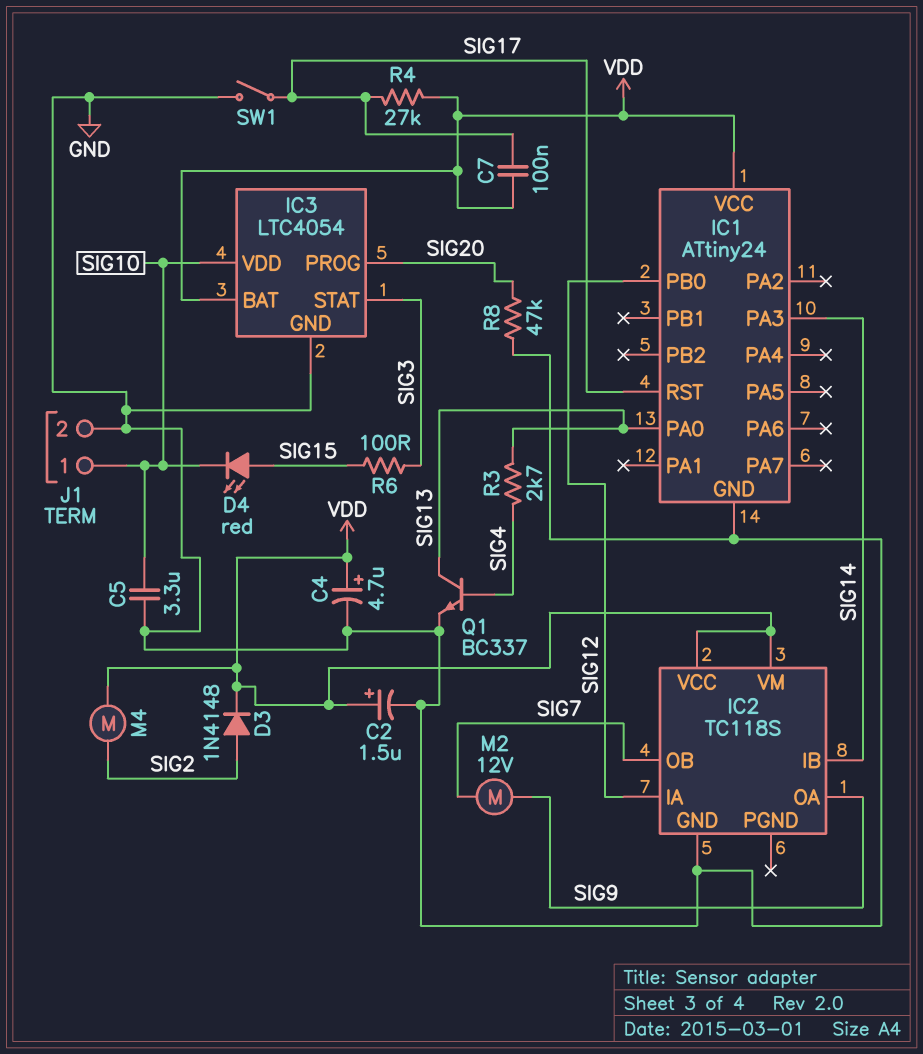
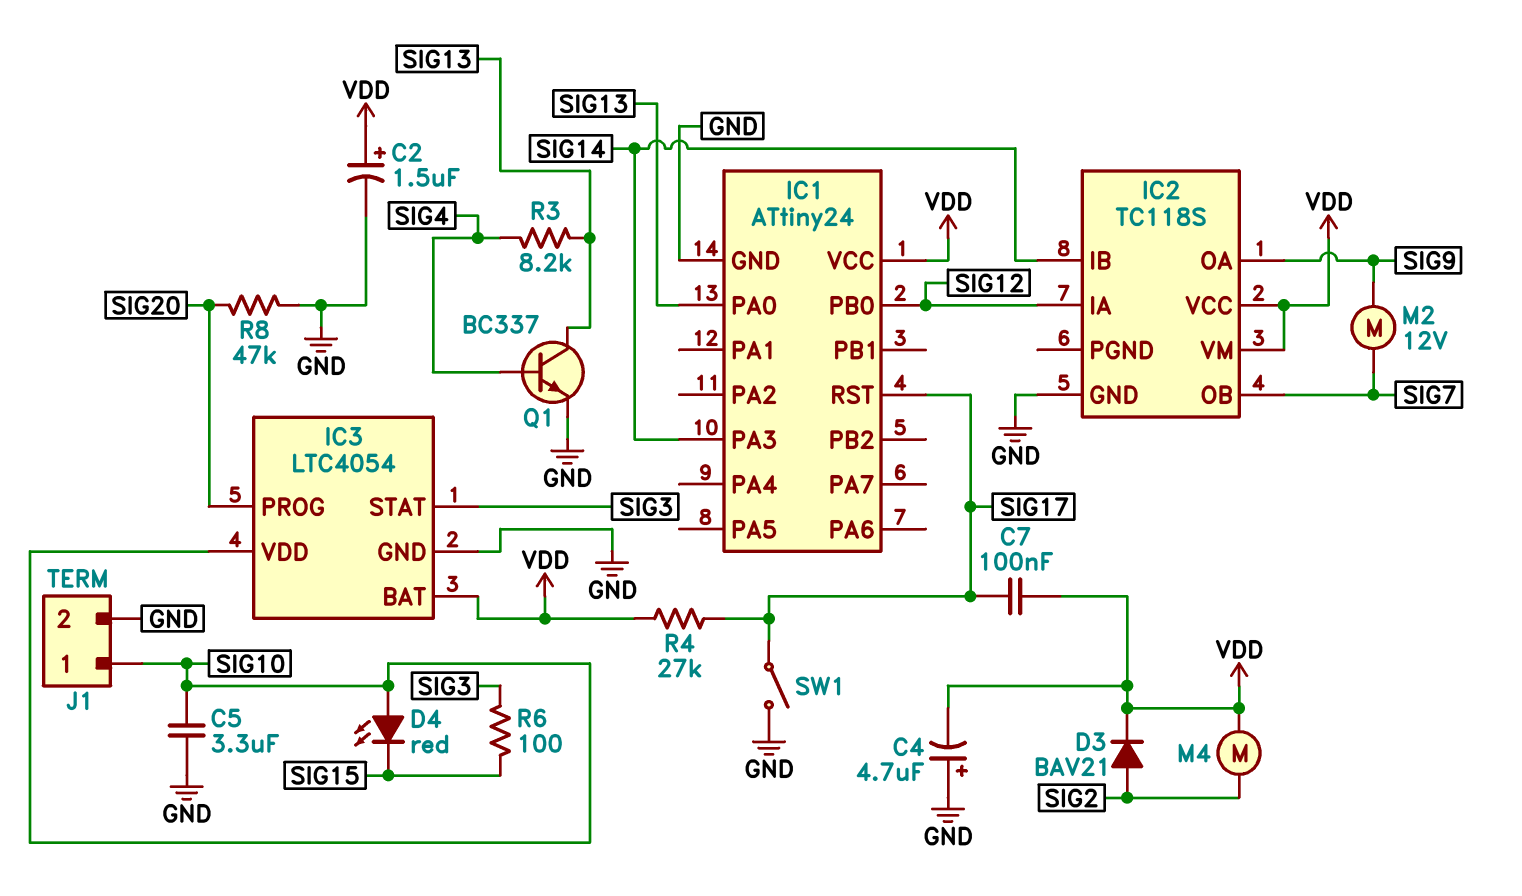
C4: 4.7uF (plus VDD, minus GND) -> 4.7uF (plus GND, minus VDD)
D3: diode 1N4148 (A SIG2, K VDD) -> diode BAV21 (A SIG2, K VDD)
D4: LED red (A SIG15, K SIG10) -> LED red (A SIG10, K SIG15)
R3: 2.7k (SIG4, SIG13) -> 8.2k (SIG4, SIG13)

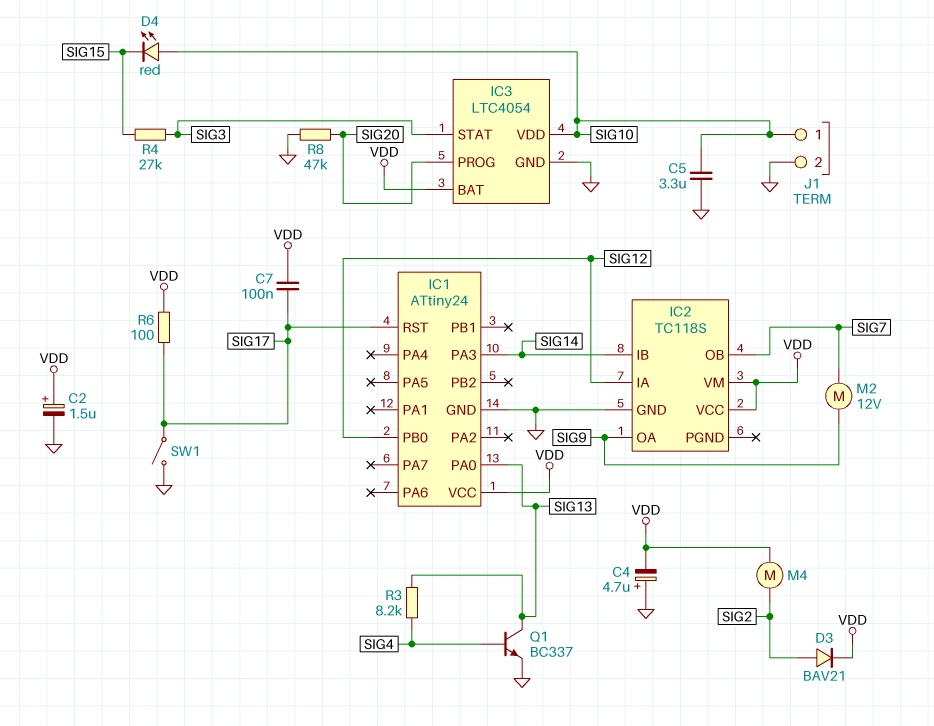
R4: 27k (SIG17, VDD) -> 27k (SIG3, SIG15)
R6: 100 (SIG3, SIG15) -> 100 (SIG17, VDD)

